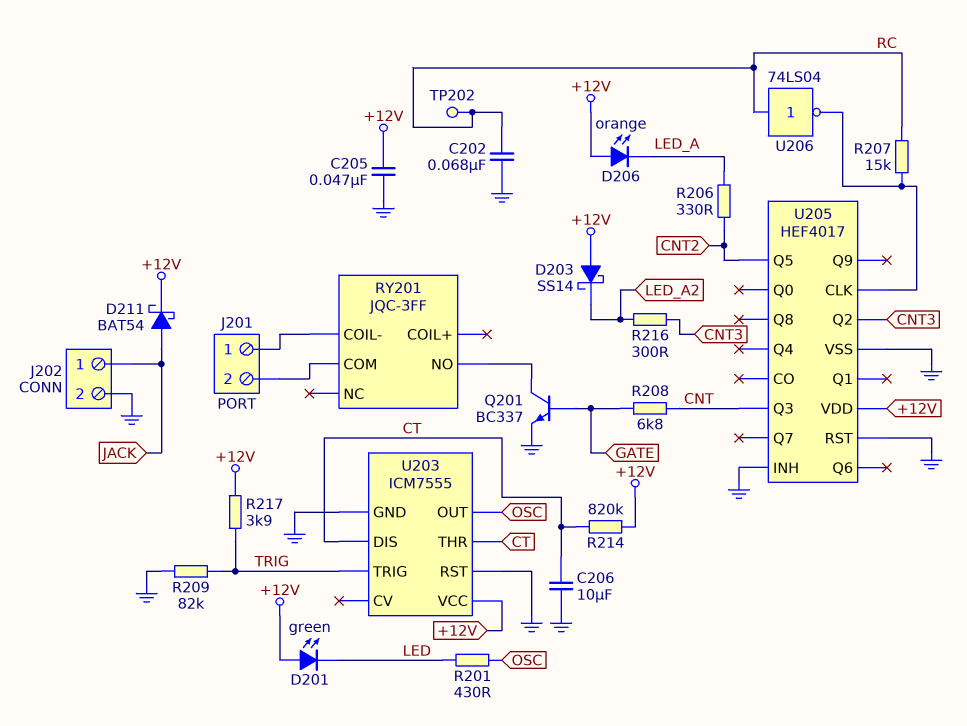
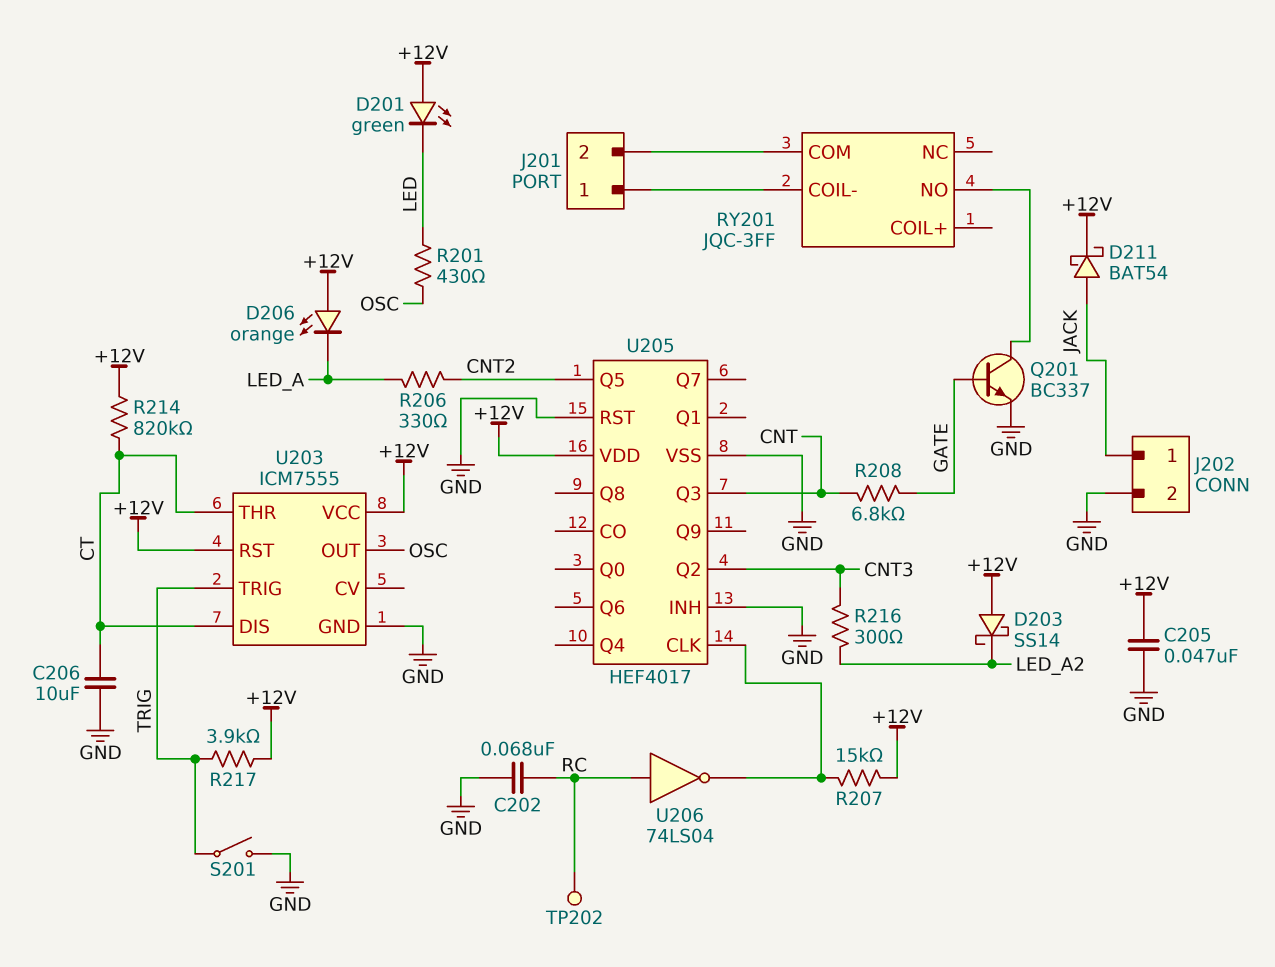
R207: 15k (RC, U205/CLK) -> 15k (+12V, U205/CLK)
R209: 82k (GND, TRIG) -> none
S201: none -> switch (GND, TRIG)
U203 pin RST: GND -> +12V

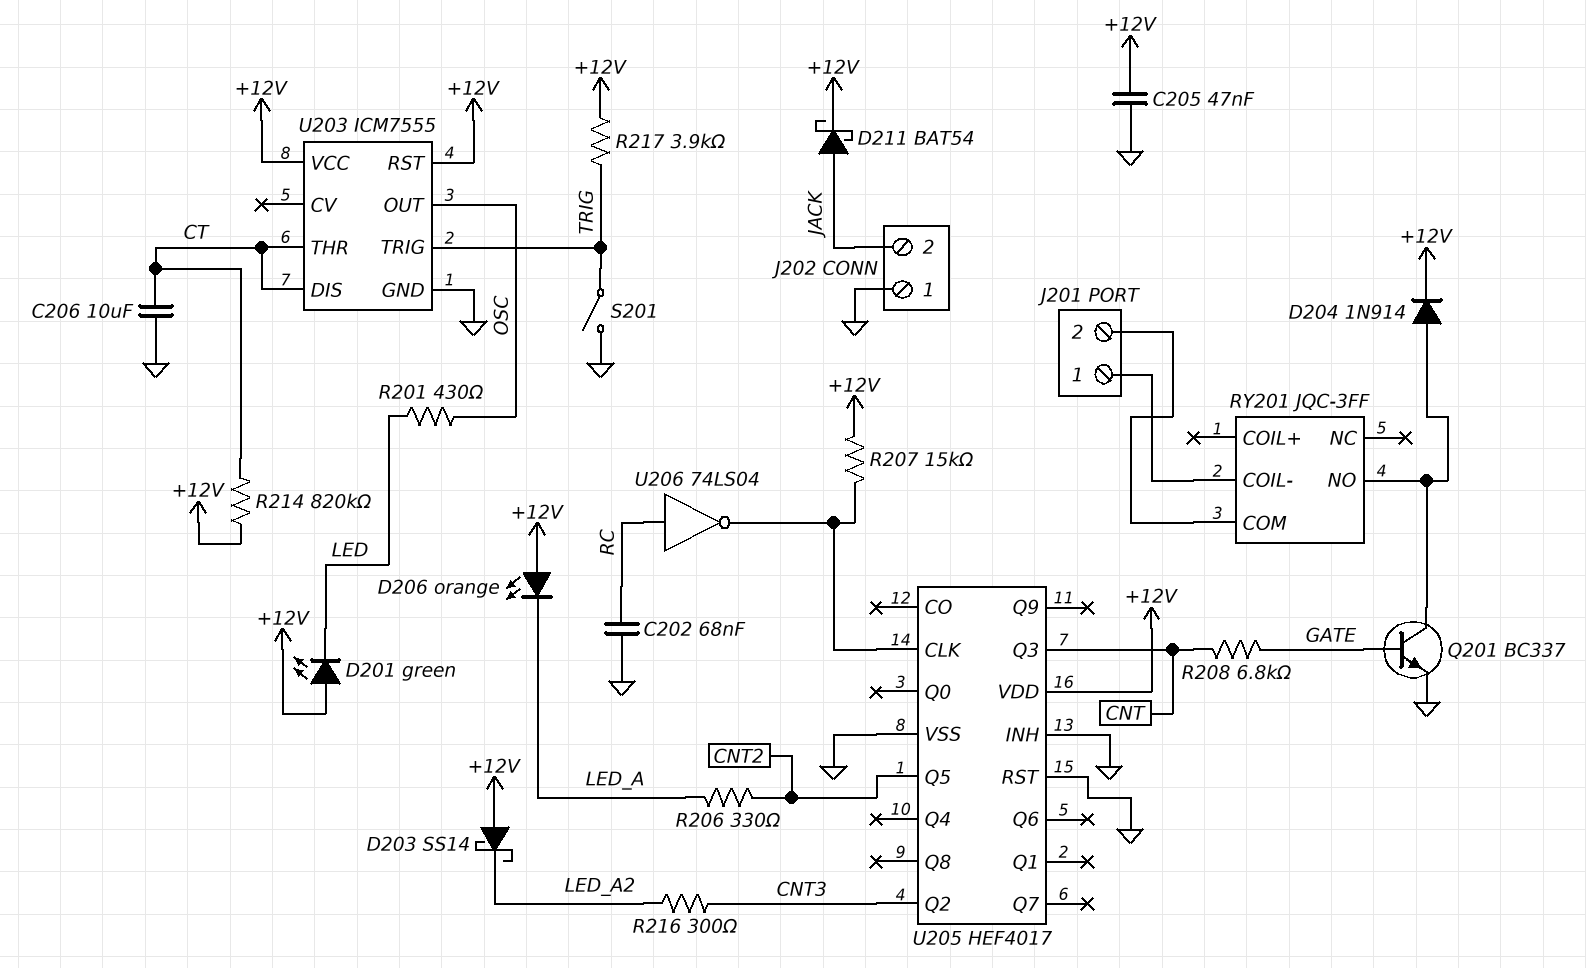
D204: none -> diode 1N914 (A RY201/NO, K +12V)
J202 pin 1: JACK -> GND
J202 pin 2: GND -> JACK
TP202: test point (RC) -> none

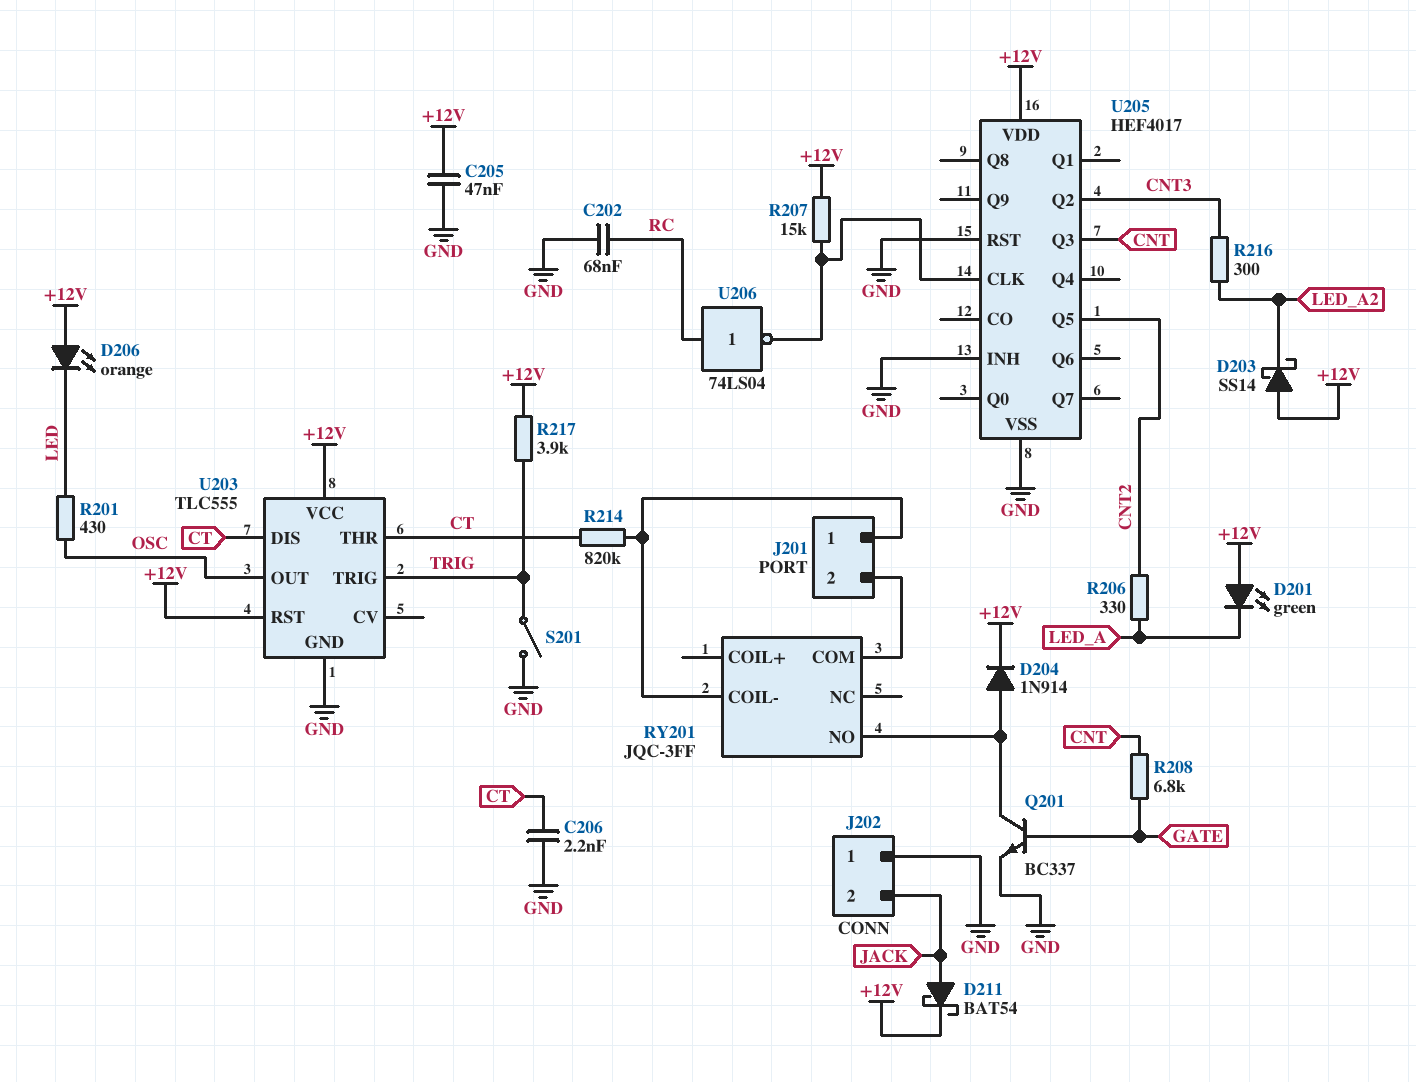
C206: 10uF (CT, GND) -> 2.2nF (CT, GND)
D201: LED green (A +12V, K LED) -> LED green (A +12V, K LED_A)
D206: LED orange (A +12V, K LED_A) -> LED orange (A +12V, K LED)
R214: 820k (+12V, CT) -> 820k (CT, J201/1)
U203: ICM7555 -> TLC555

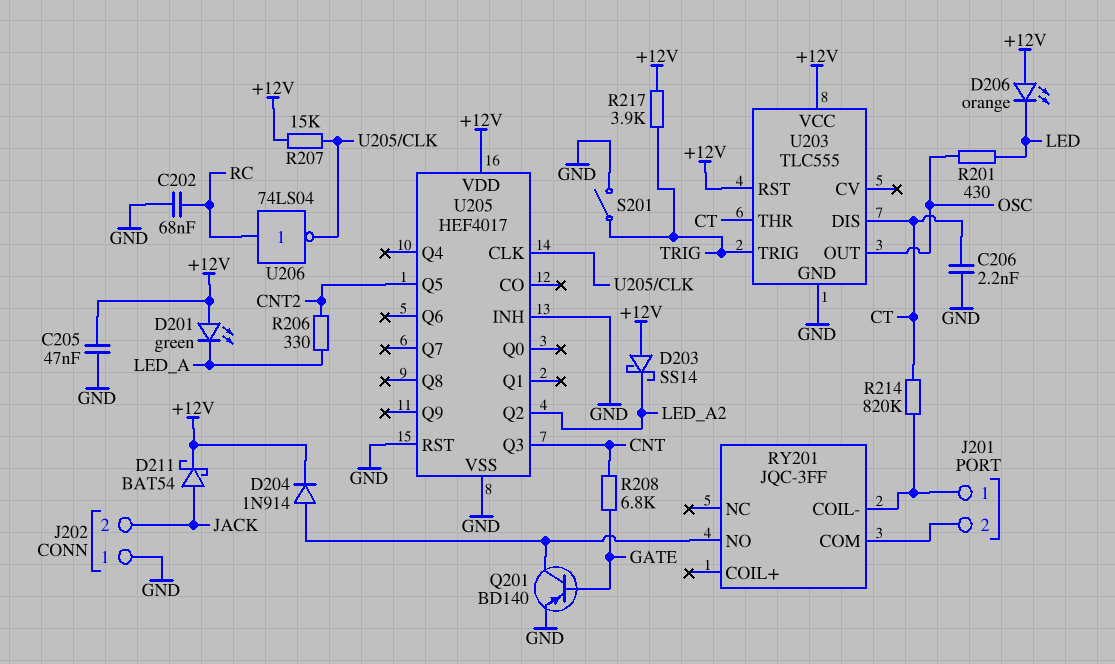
Q201: NPN BC337 (B GATE, C RY201/NO, E GND) -> PNP BD140 (B GATE, C RY201/NO, E GND)
R216: 300 (CNT3, LED_A2) -> none
U205 pin Q2: CNT3 -> LED_A2

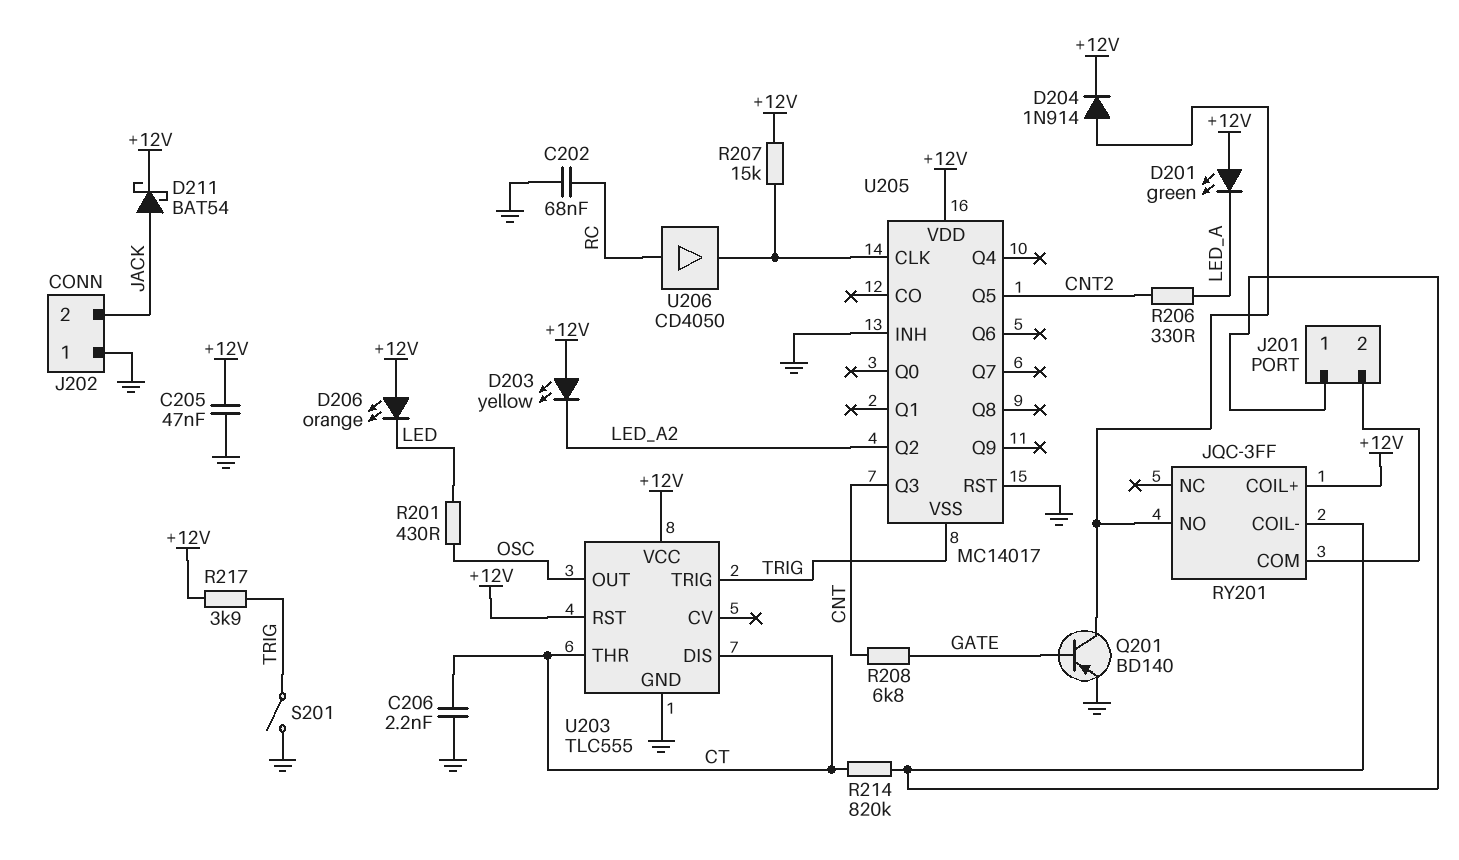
D203: schottky SS14 (A +12V, K LED_A2) -> LED yellow (A +12V, K LED_A2)
RY201 pin COIL+: none -> +12V
U205: HEF4017 -> MC14017
U205 pin VSS: GND -> TRIG
U206: NOT 74LS04 (in RC, out U205/CLK) -> buffer CD4050 (in RC, out U205/CLK)

